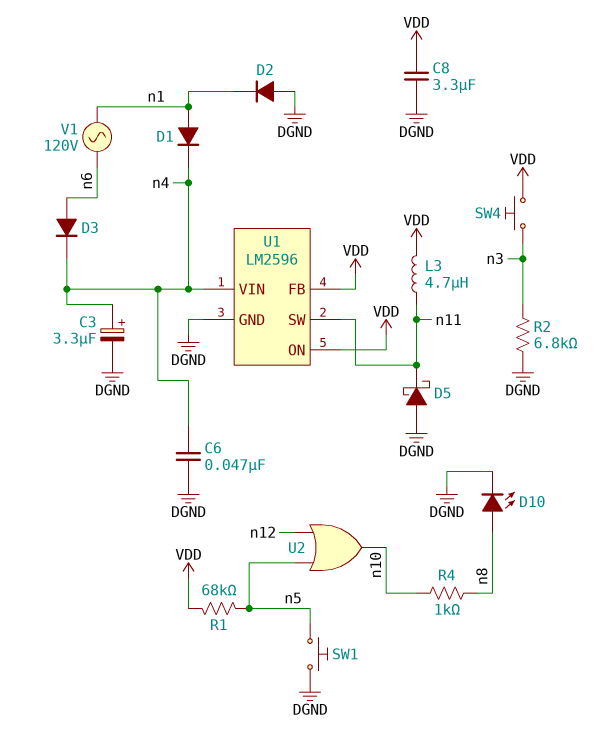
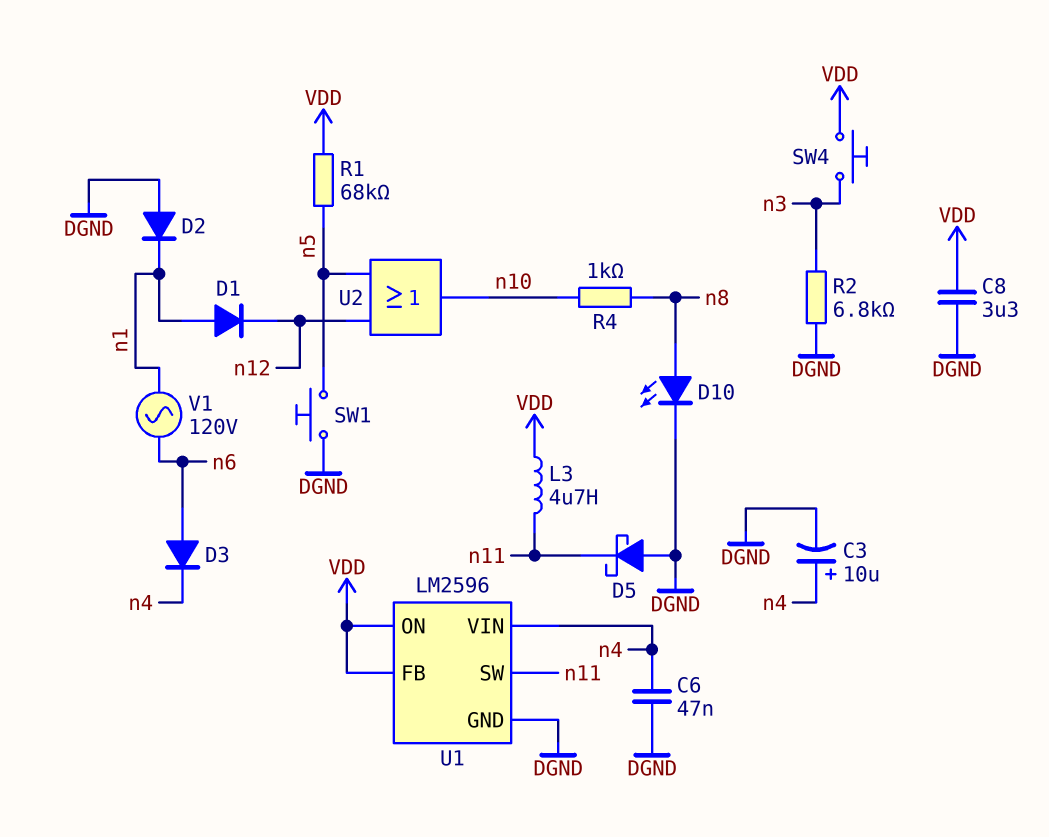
C3: 3.3uF (plus n4, minus DGND) -> 10uF (plus n4, minus DGND)
D1: diode (A n1, K n4) -> diode (A n1, K n12)

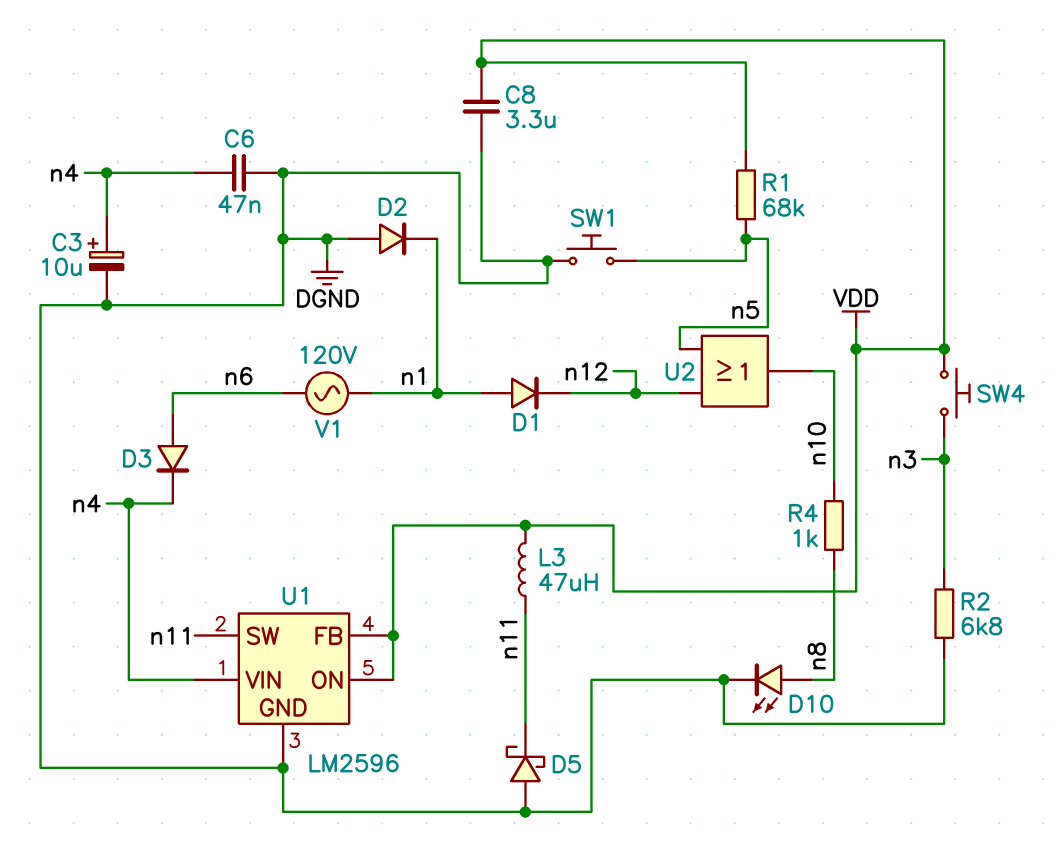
L3: 4.7uH (VDD, n11) -> 47uH (VDD, n11)

